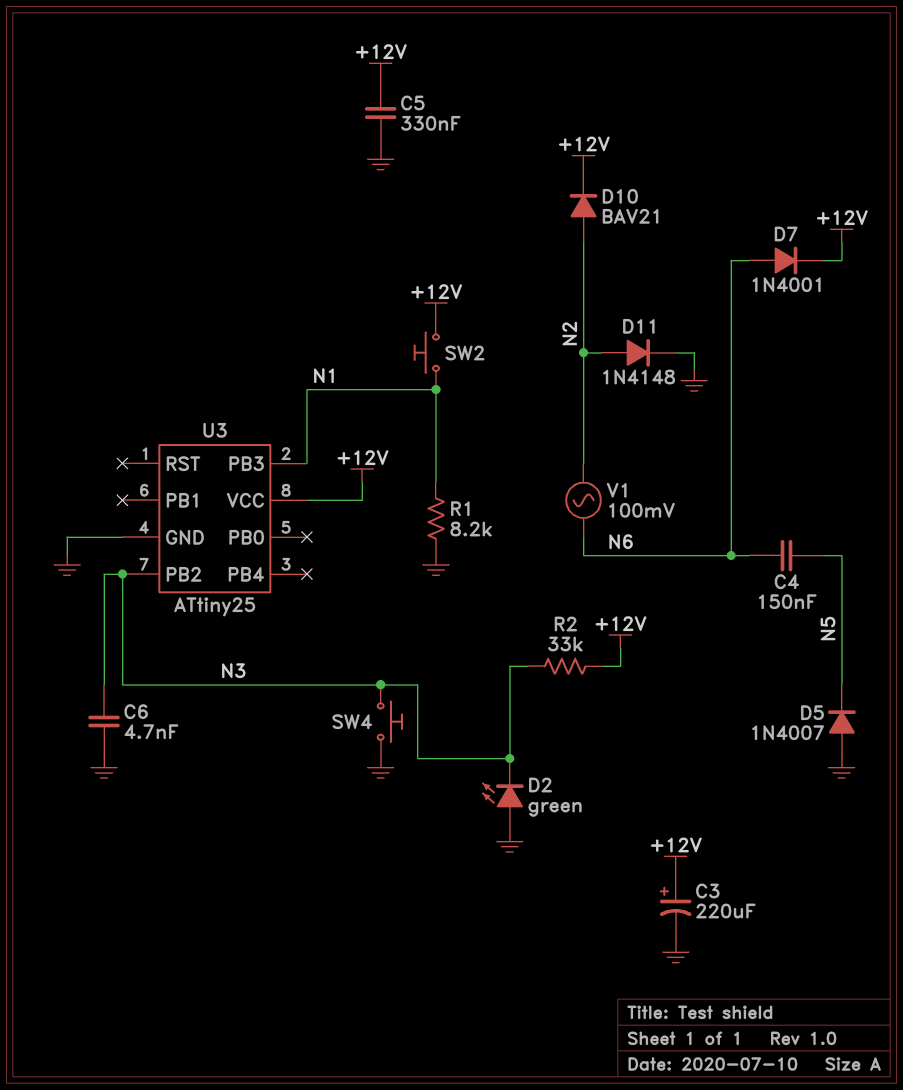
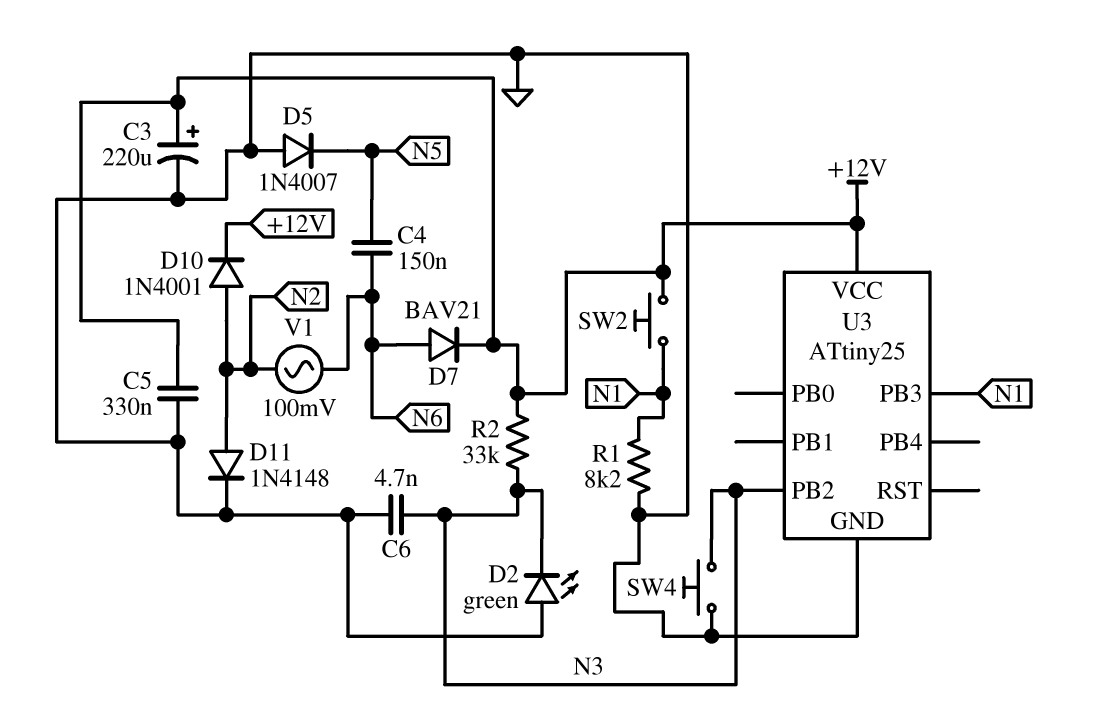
D7: diode 1N4001 (A N6, K +12V) -> diode BAV21 (A N6, K +12V)
D10: diode BAV21 (A N2, K +12V) -> diode 1N4001 (A N2, K +12V)

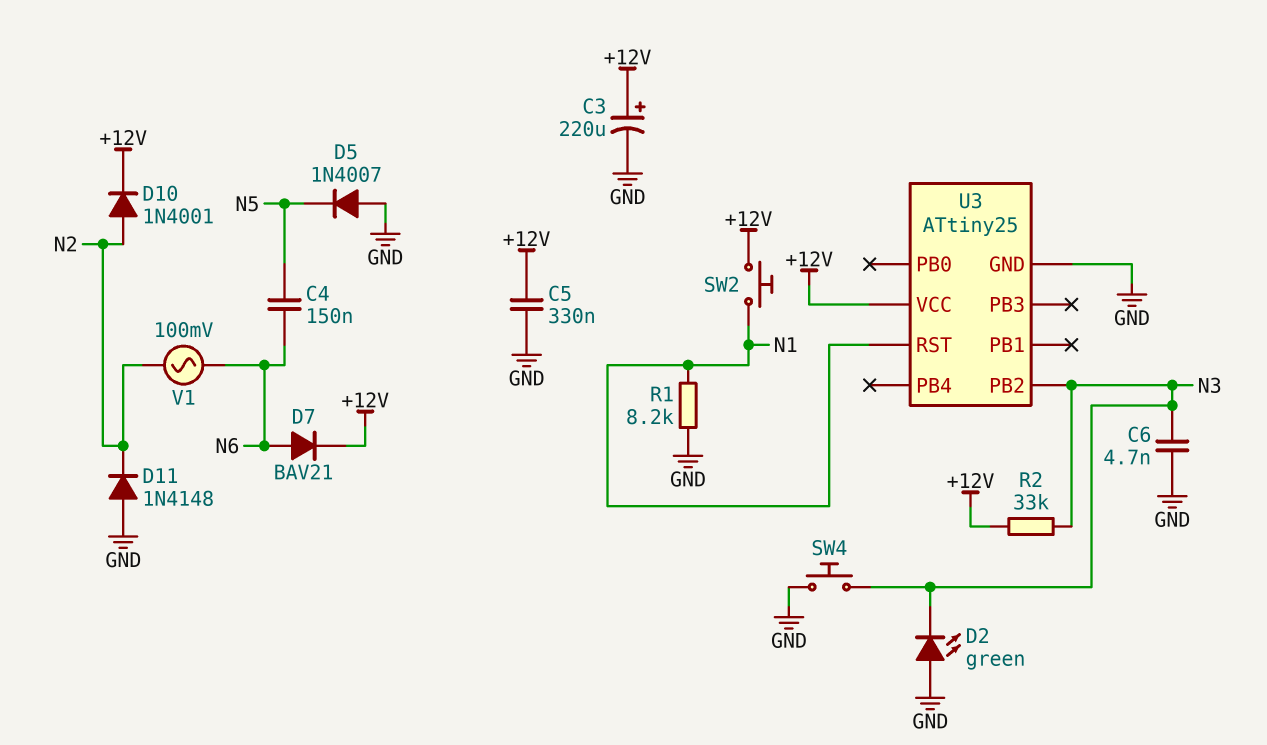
D11: diode 1N4148 (A N2, K GND) -> diode 1N4148 (A GND, K N2)
U3 pin PB3: N1 -> none
U3 pin RST: none -> N1

